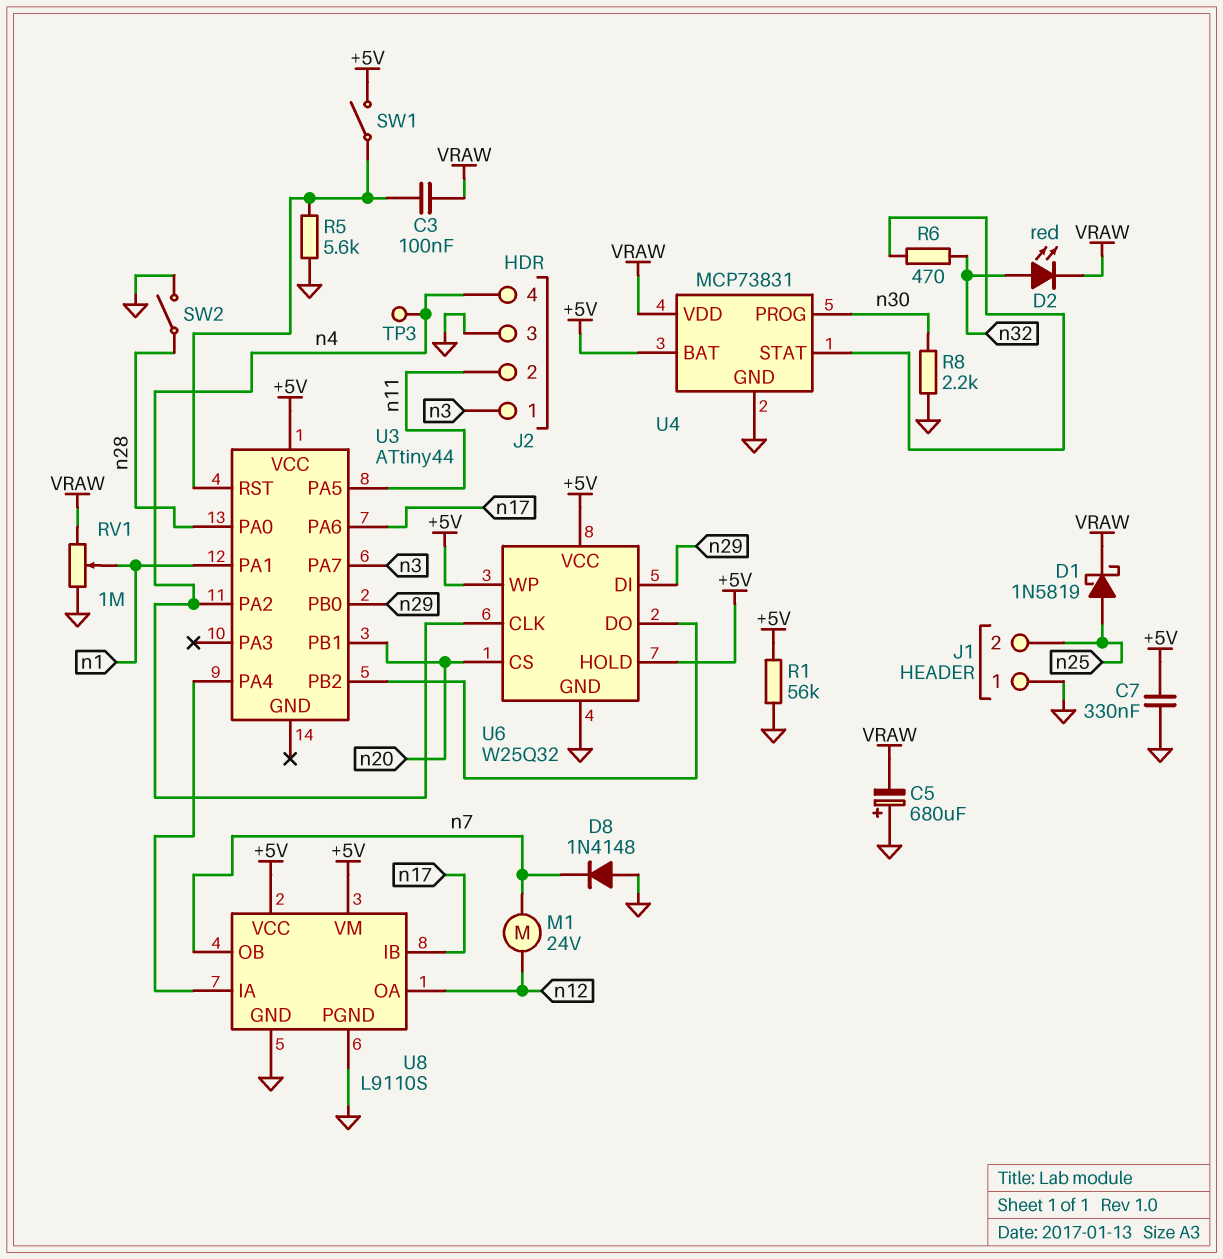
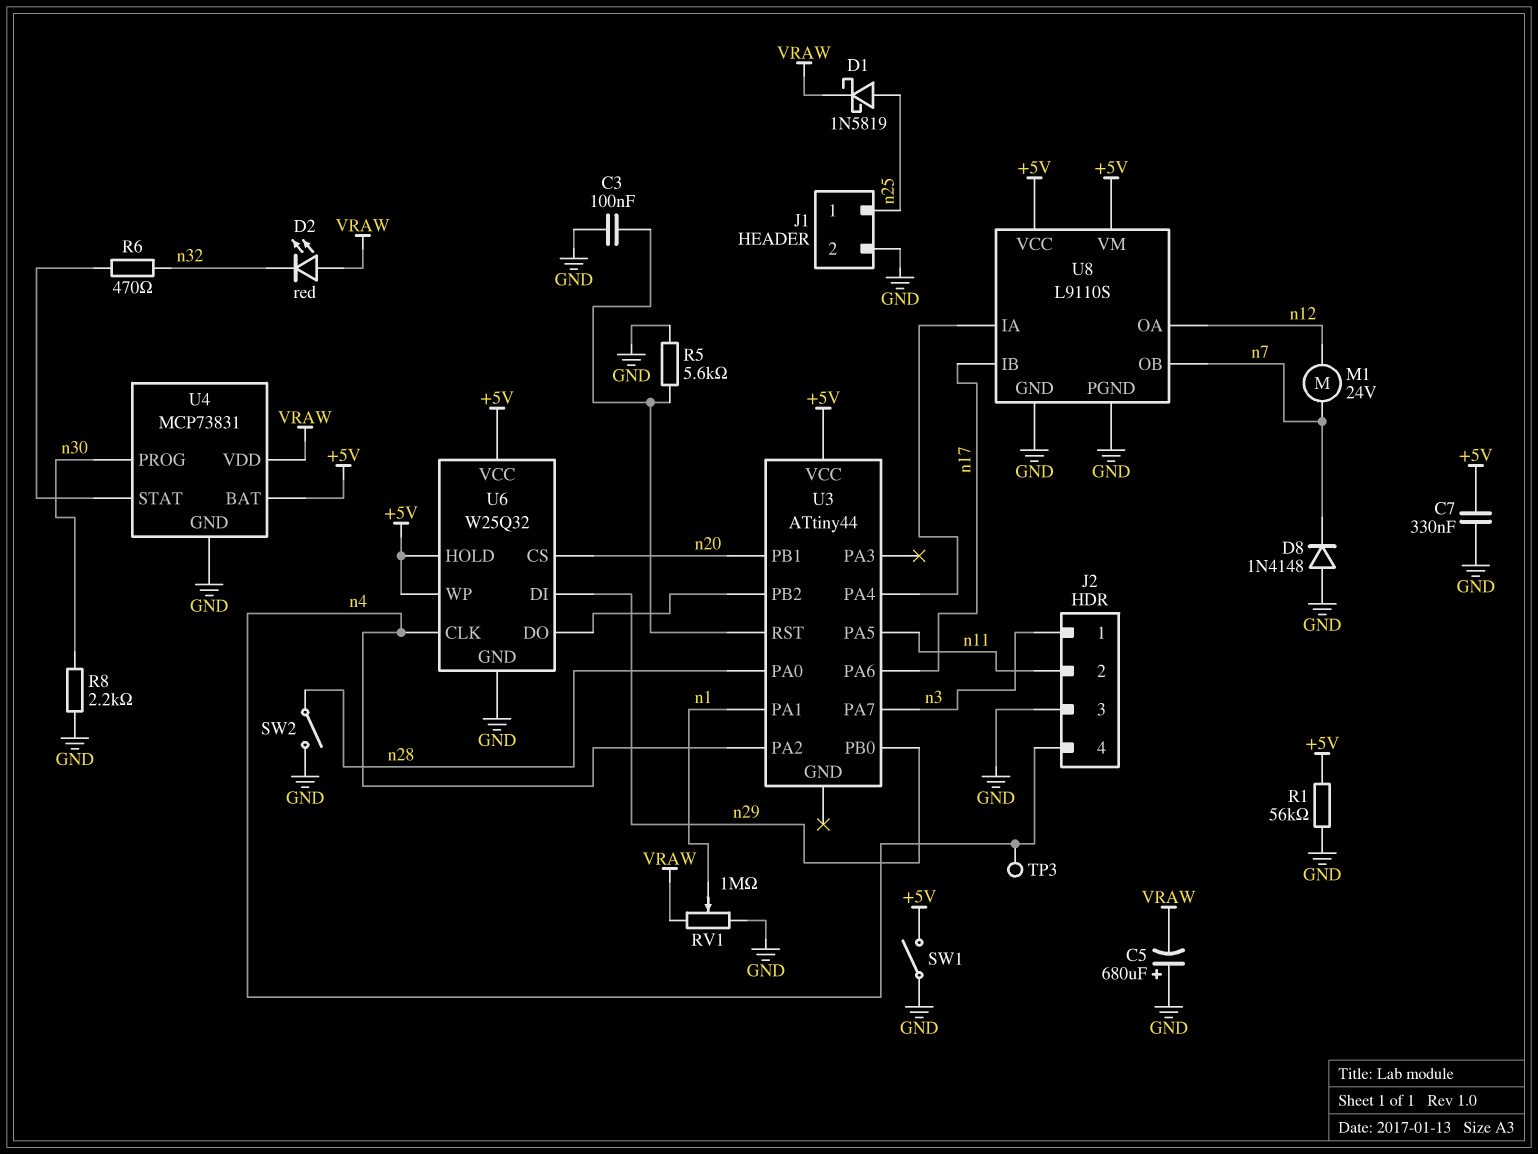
C3: 100nF (U3/RST, VRAW) -> 100nF (GND, U3/RST)
D2: LED red (A n32, K VRAW) -> LED red (A VRAW, K n32)
J1 pin 1: GND -> n25
J1 pin 2: n25 -> GND
SW1: switch (+5V, U3/RST) -> switch (+5V, GND)

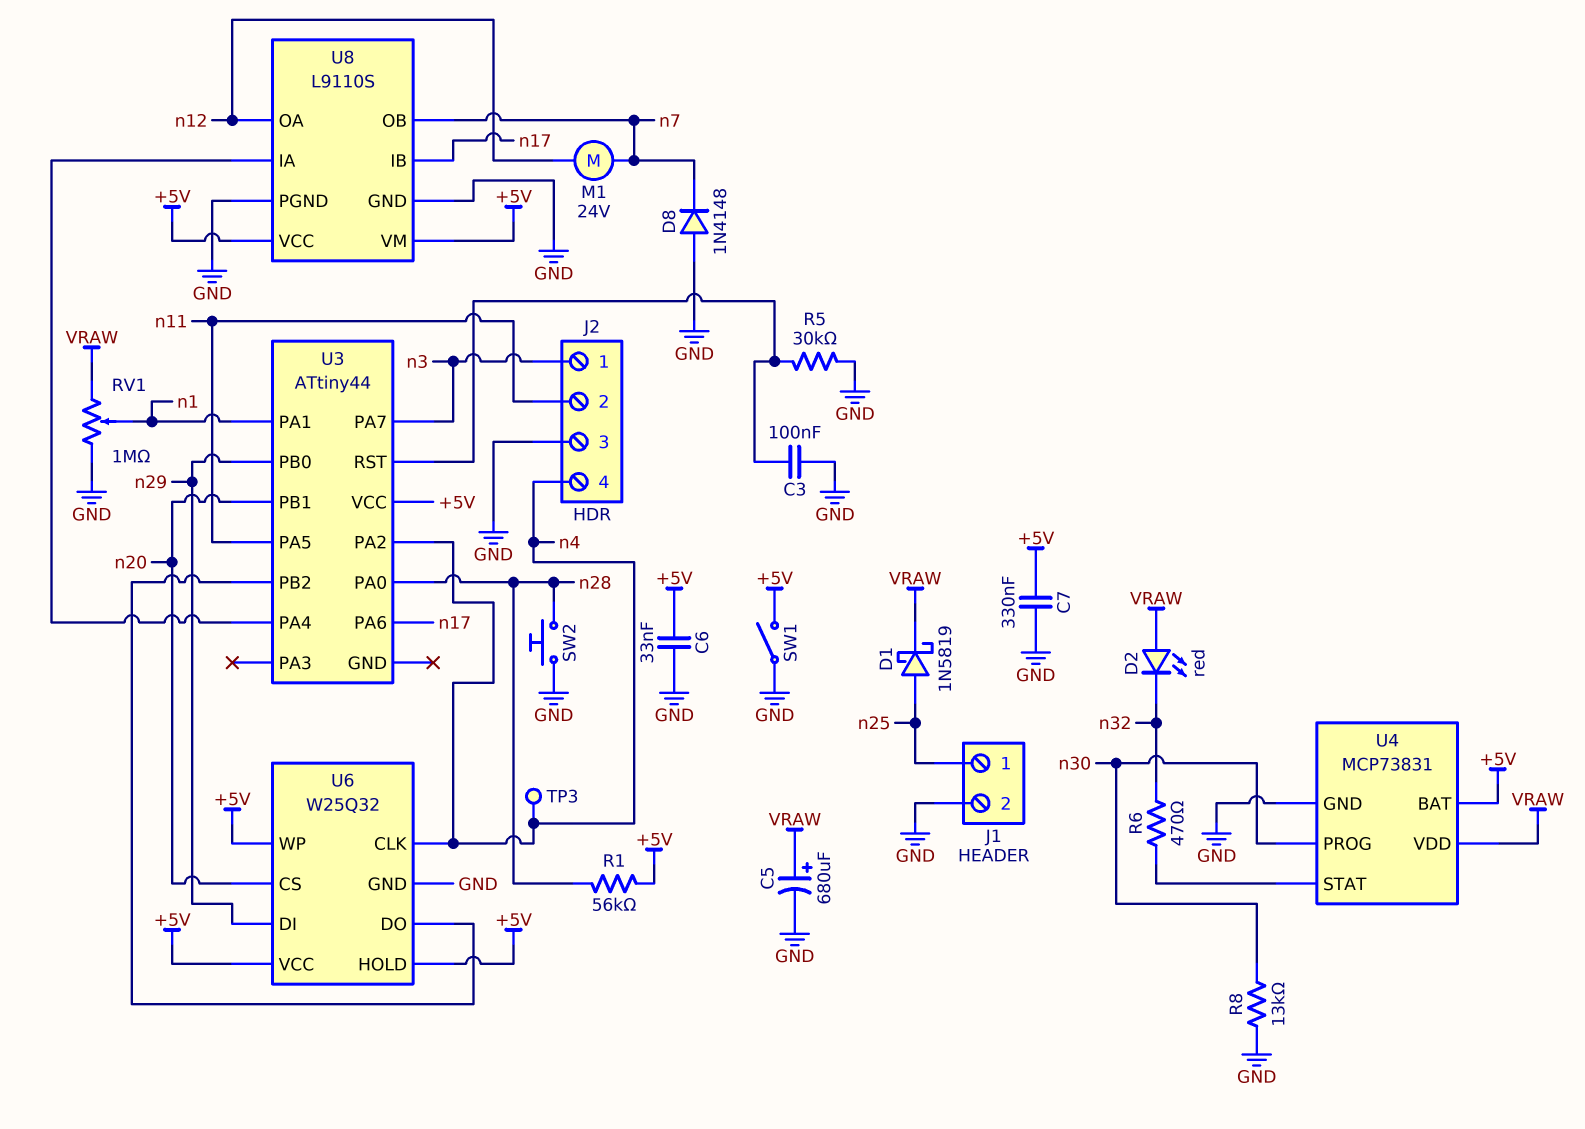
C5: 680uF (plus GND, minus VRAW) -> 680uF (plus VRAW, minus GND)
C6: none -> 33nF (+5V, GND)
R1: 56k (+5V, GND) -> 56k (+5V, n28)
R5: 5.6k (GND, U3/RST) -> 30k (GND, U3/RST)
R8: 2.2k (GND, n30) -> 13k (GND, n30)
SW2: switch (GND, n28) -> button (GND, n28)

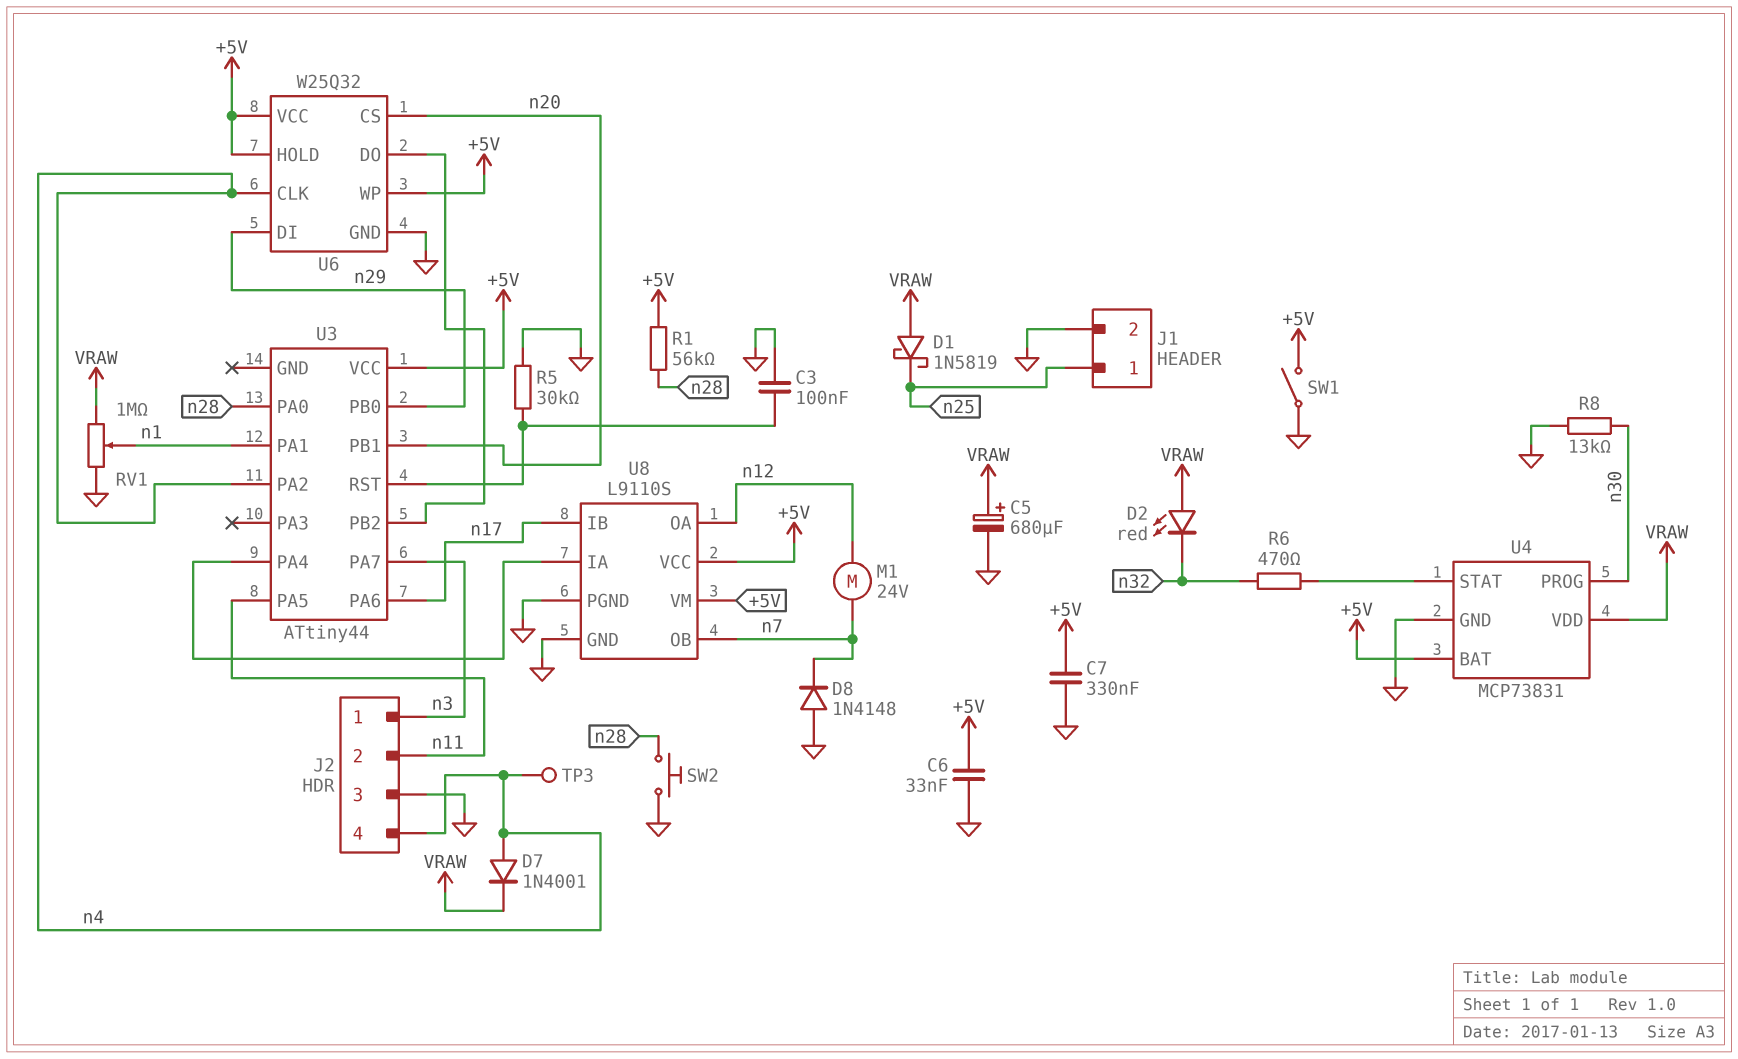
D1: schottky 1N5819 (A n25, K VRAW) -> schottky 1N5819 (A VRAW, K n25)
D7: none -> diode 1N4001 (A n4, K VRAW)

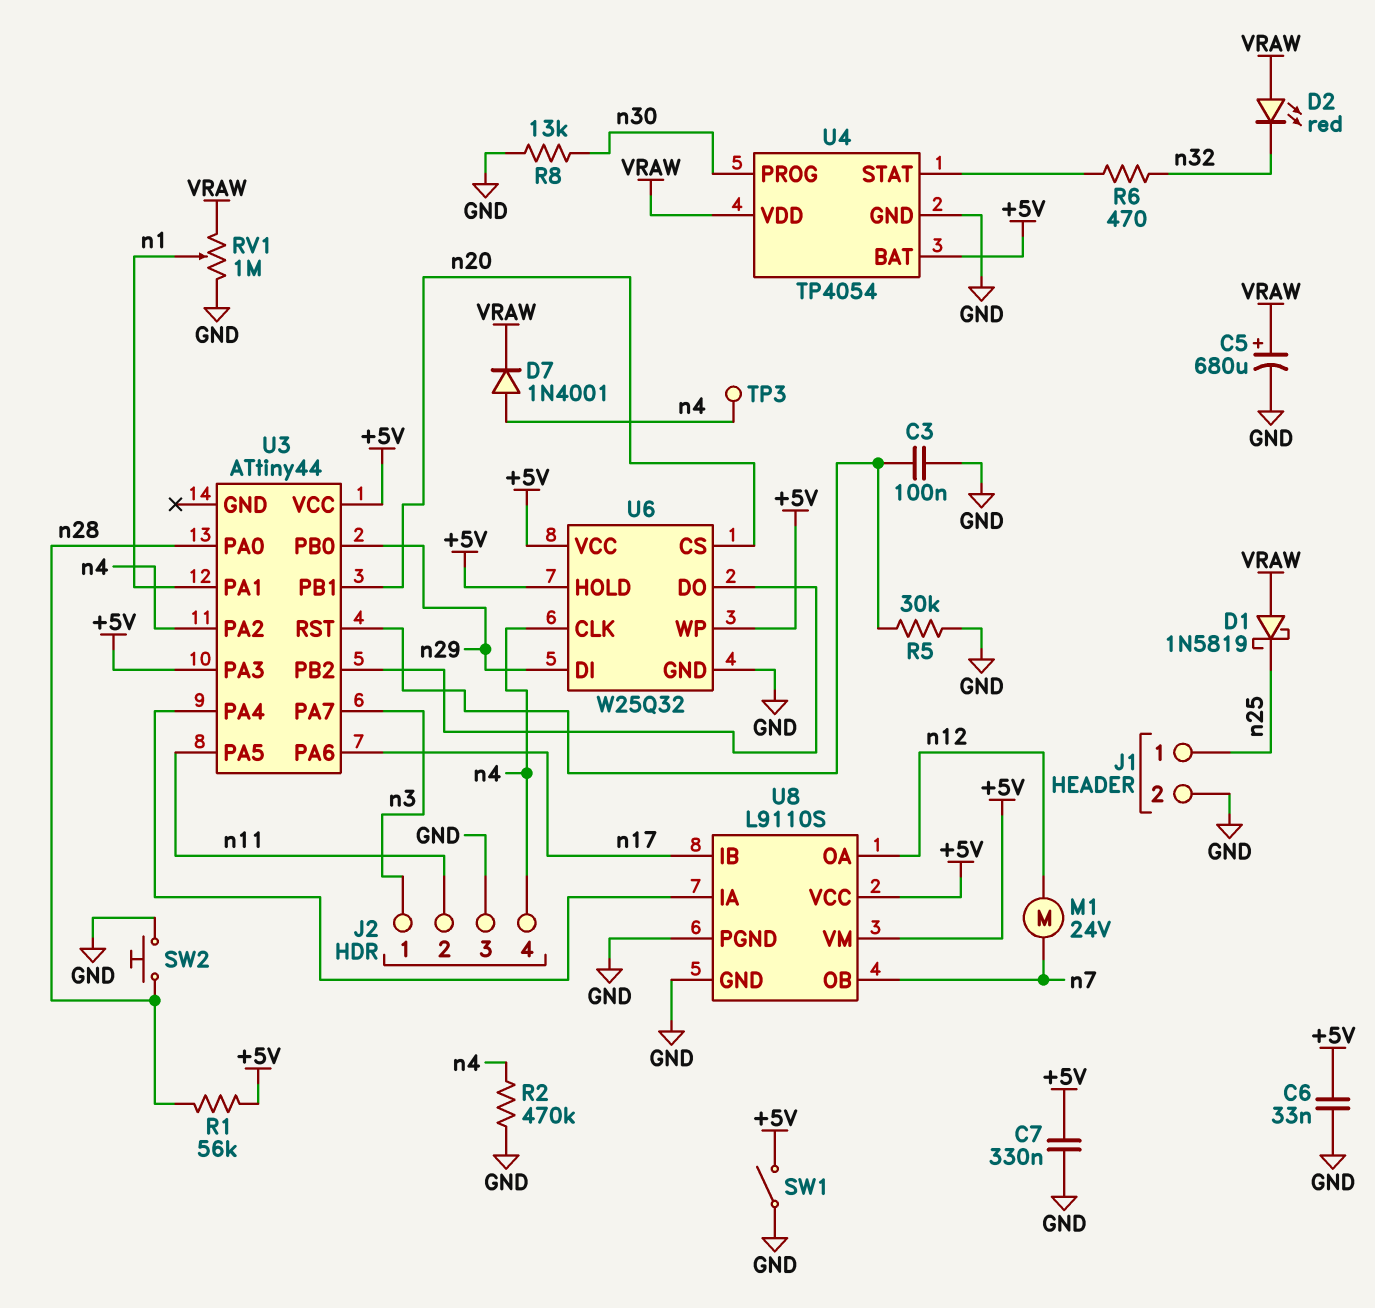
D8: diode 1N4148 (A GND, K n7) -> none
R2: none -> 470k (GND, n4)
U3 pin PA3: none -> +5V
U4: MCP73831 -> TP4054

